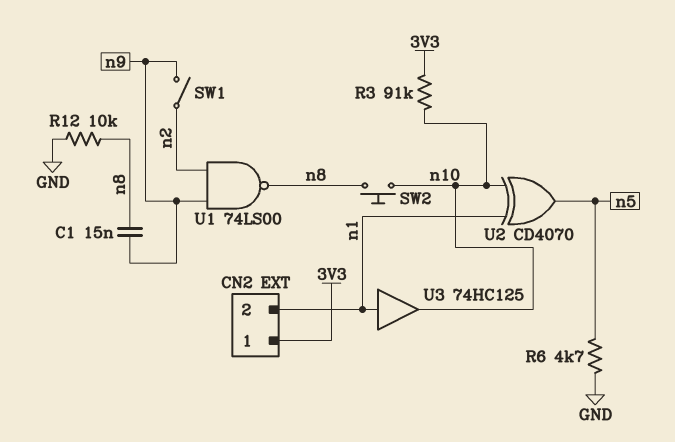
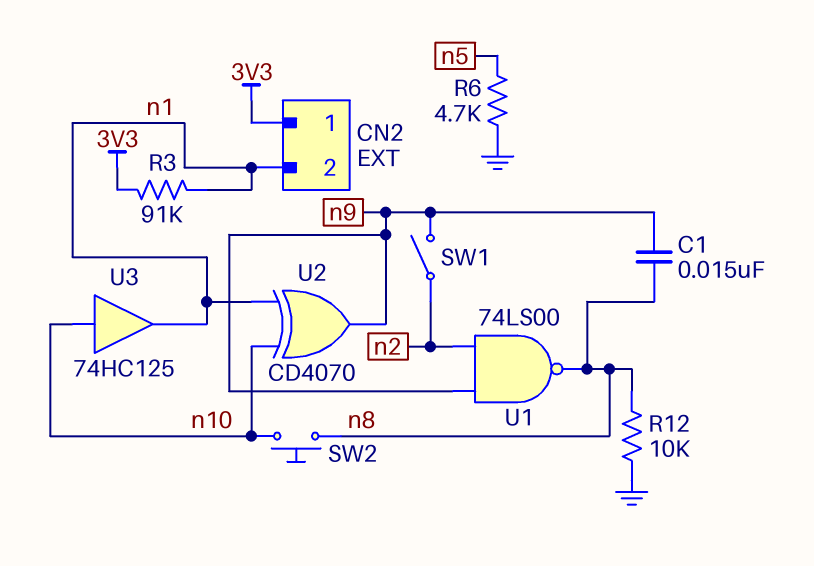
R3: 91k (3V3, n10) -> 91k (3V3, n1)
U2: XOR CD4070 (in n1, in n10, out n5) -> XOR CD4070 (in n1, in n10, out n9)
U3: buffer 74HC125 (in n1, out n10) -> buffer 74HC125 (in n10, out n1)

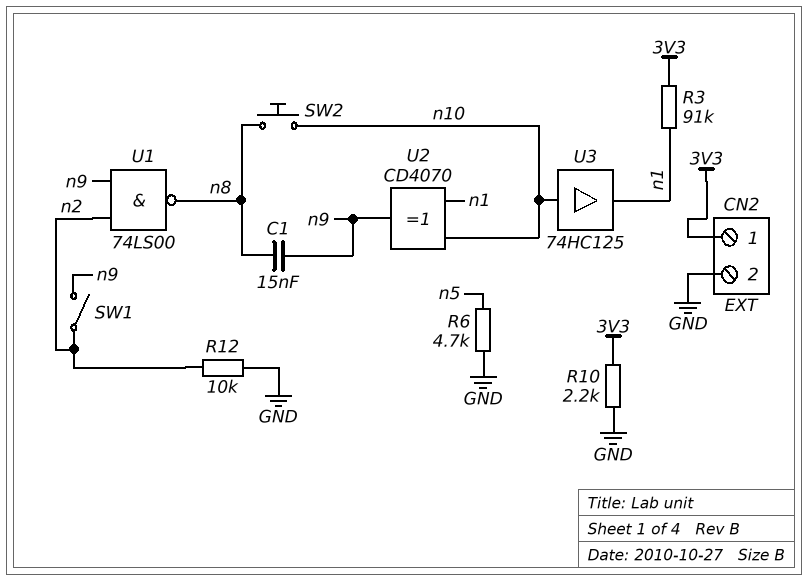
CN2 pin 2: n1 -> GND
R10: none -> 2.2k (3V3, GND)
R12: 10k (GND, n8) -> 10k (GND, n2)

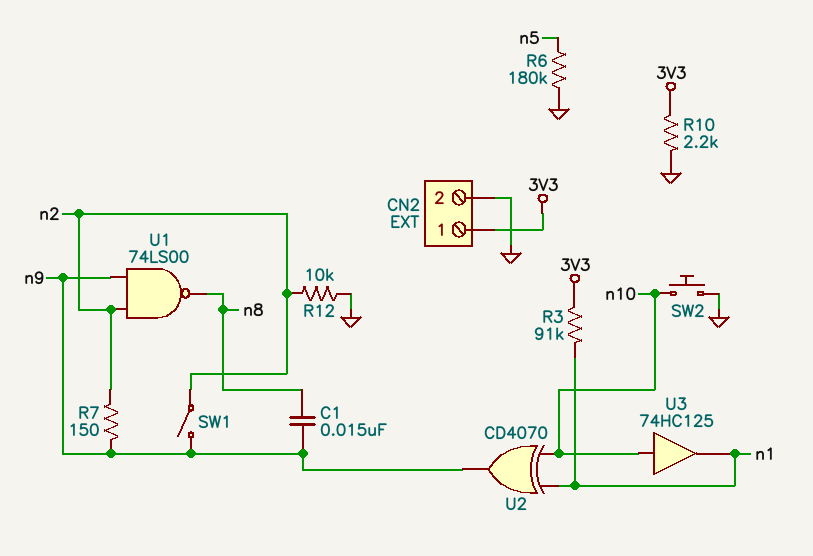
R6: 4.7k (GND, n5) -> 180k (GND, n5)
R7: none -> 150 (n2, n9)
SW2: button (n8, n10) -> button (GND, n10)

